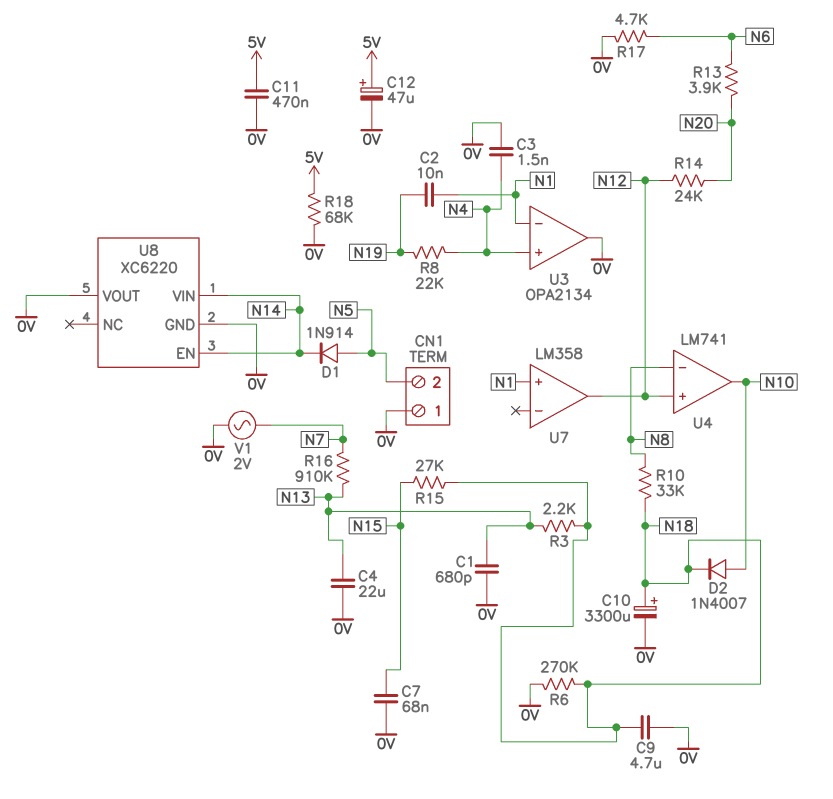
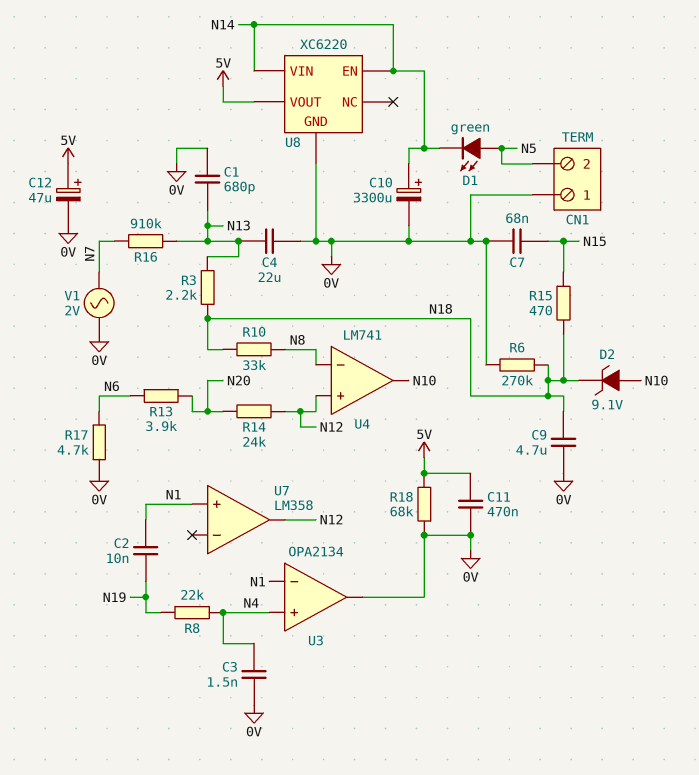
C10: 3300uF (plus N18, minus 0V) -> 3300uF (plus N14, minus 0V)
D1: diode 1N914 (A N5, K N14) -> LED green (A N5, K N14)
D2: diode 1N4007 (A N10, K N18) -> zener 9.1V (A N10, K N18)
R15: 27k (N15, N18) -> 470 (N15, N18)
U8 pin VOUT: 0V -> 5V

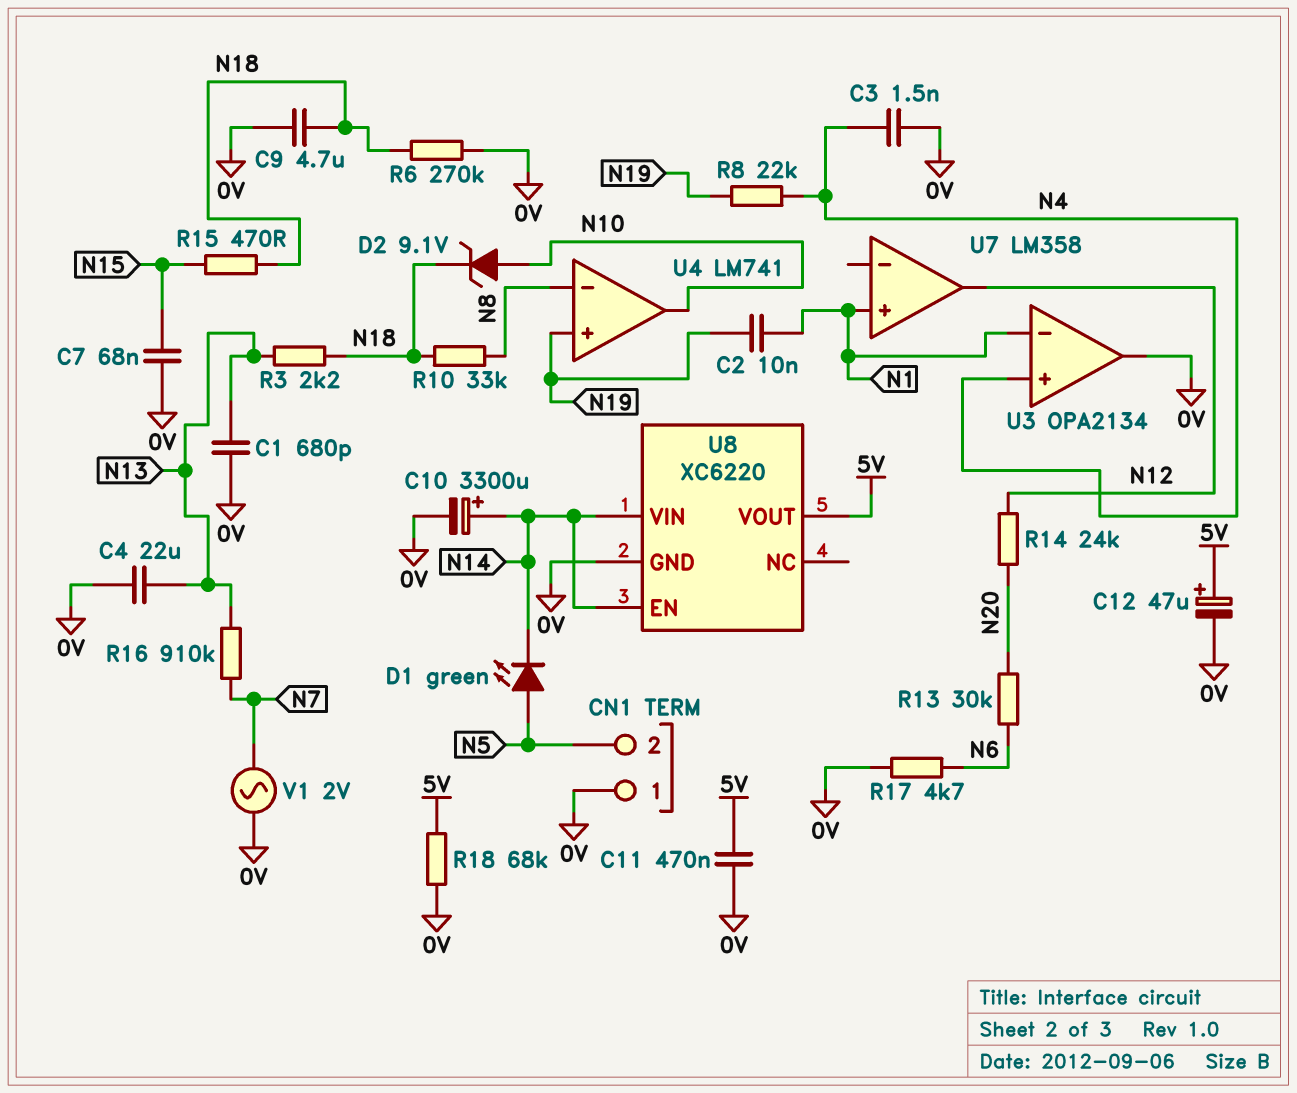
R13: 3.9k (N6, N20) -> 30k (N6, N20)
U4 pin in+: N12 -> N19

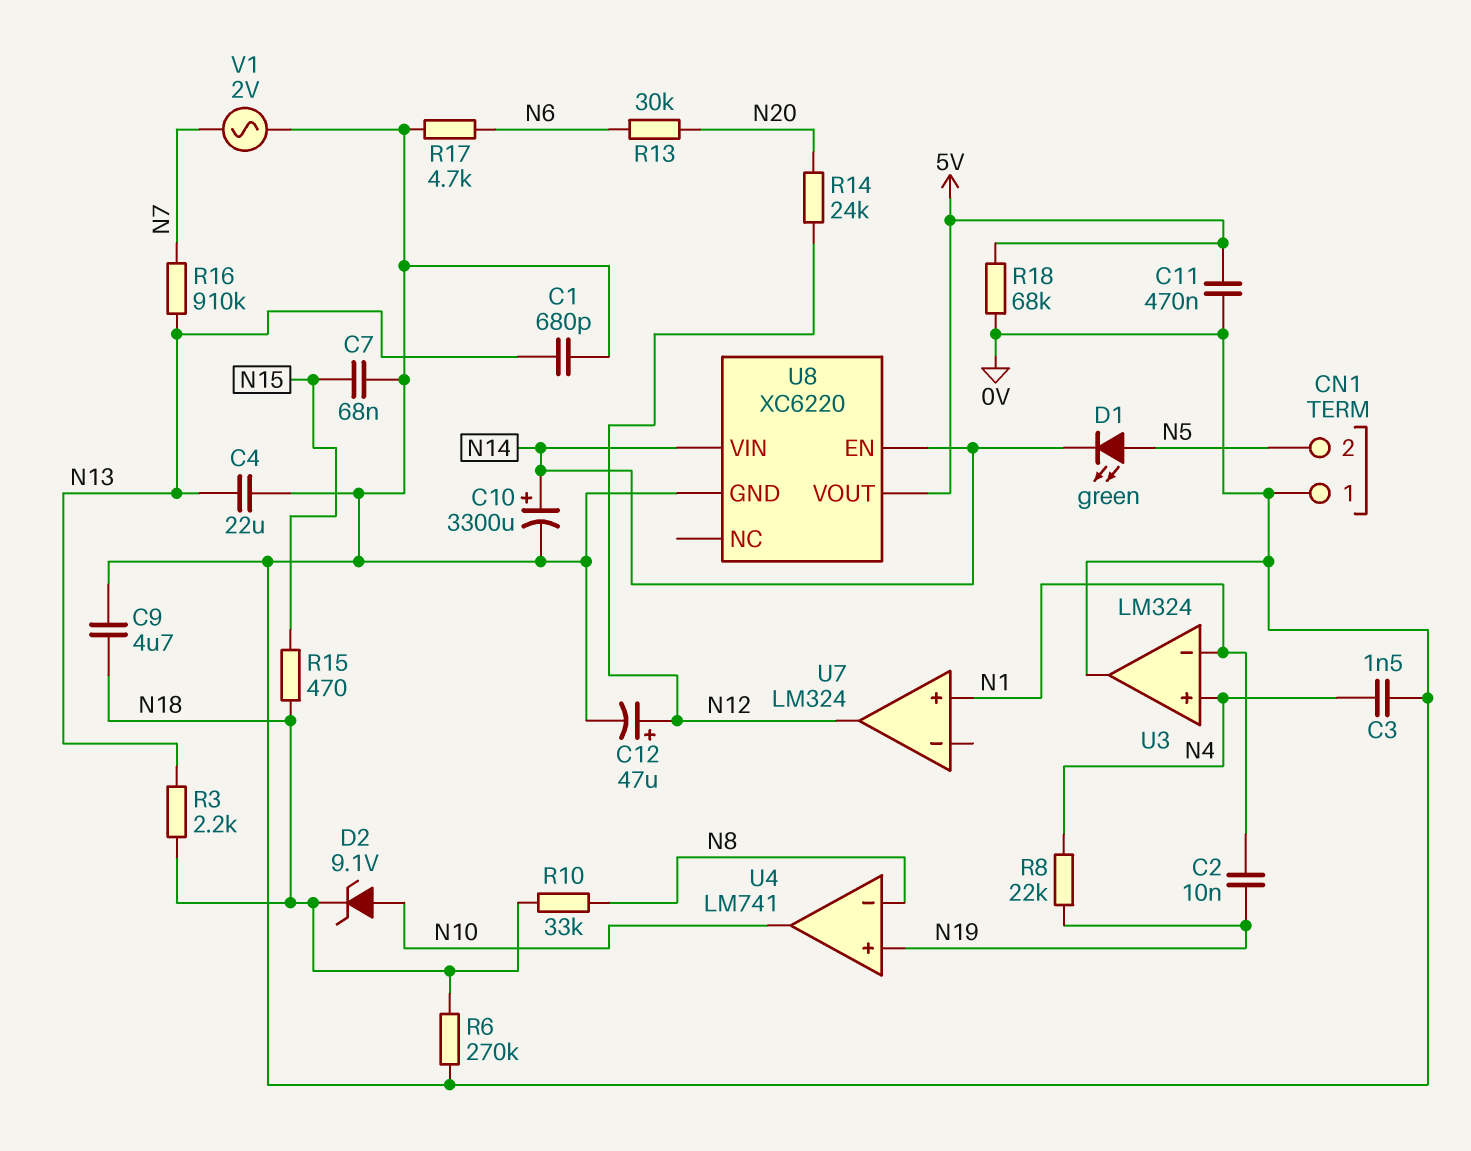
C12: 47uF (plus 5V, minus 0V) -> 47uF (plus N12, minus 0V)
U3: OPA2134 -> LM324
U7: LM358 -> LM324

